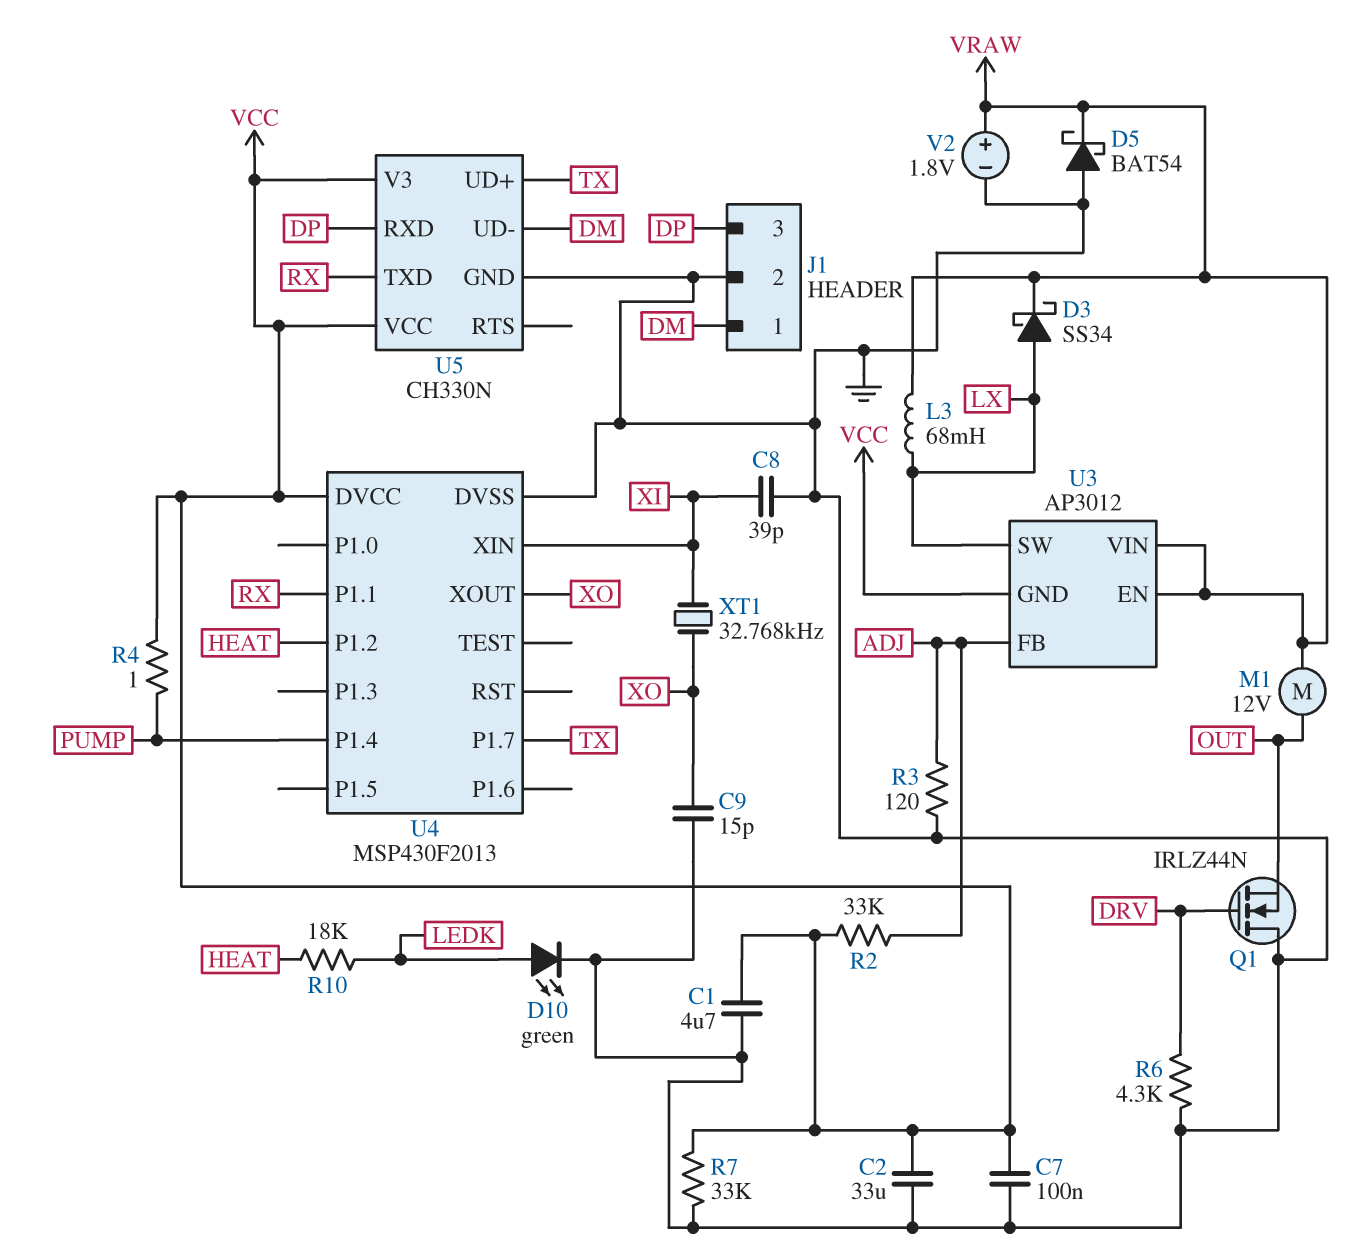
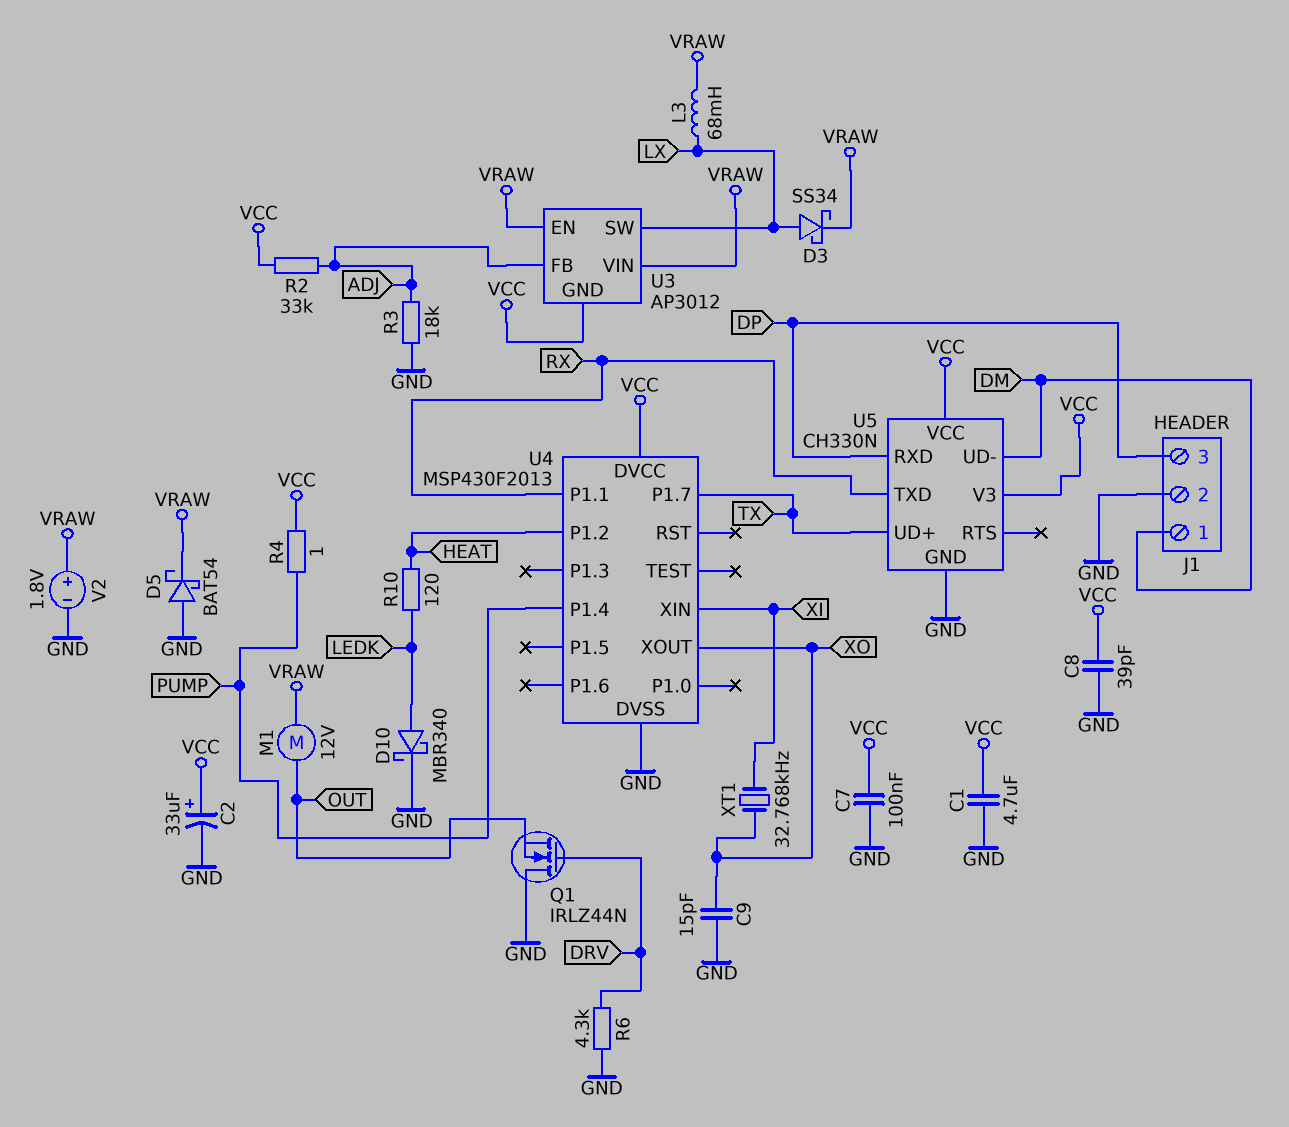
C2: 33uF (GND, VCC) -> 33uF (plus VCC, minus GND)
C8: 39pF (GND, XI) -> 39pF (GND, VCC)
D10: LED green (A LEDK, K GND) -> schottky MBR340 (A LEDK, K GND)
R3: 120 (ADJ, GND) -> 18k (ADJ, GND)
R7: 33k (GND, VCC) -> none
R10: 18k (HEAT, LEDK) -> 120 (HEAT, LEDK)

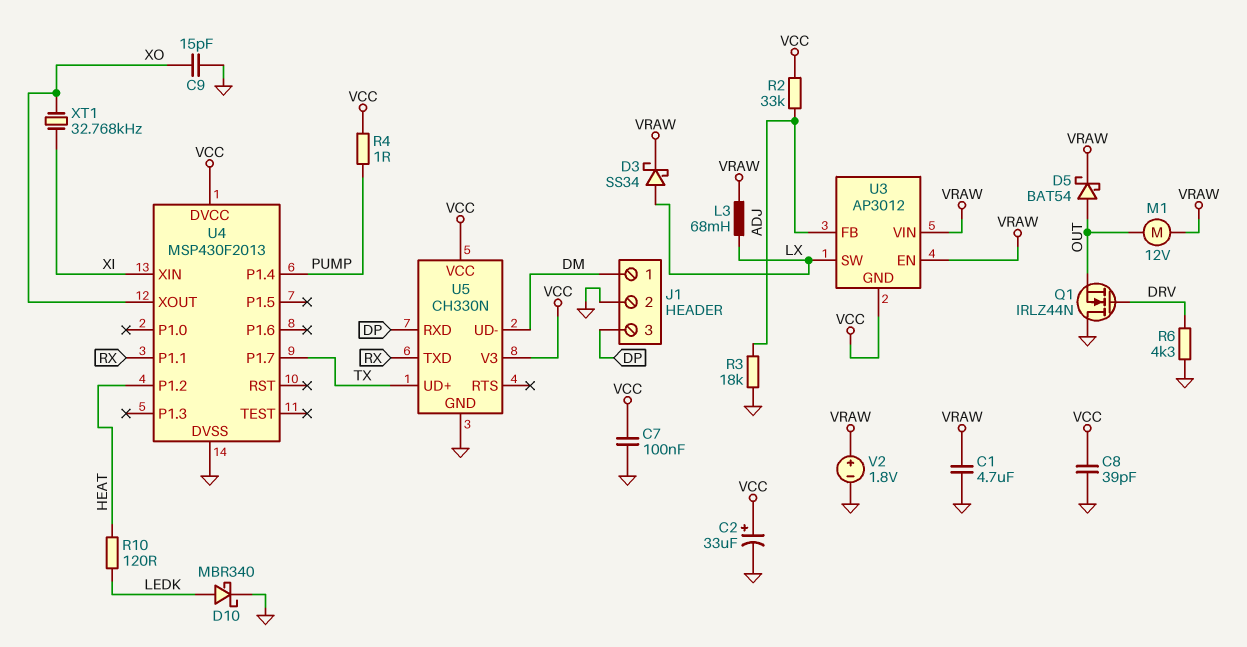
C1: 4.7uF (GND, VCC) -> 4.7uF (GND, VRAW)
D5: schottky BAT54 (A GND, K VRAW) -> schottky BAT54 (A OUT, K VRAW)

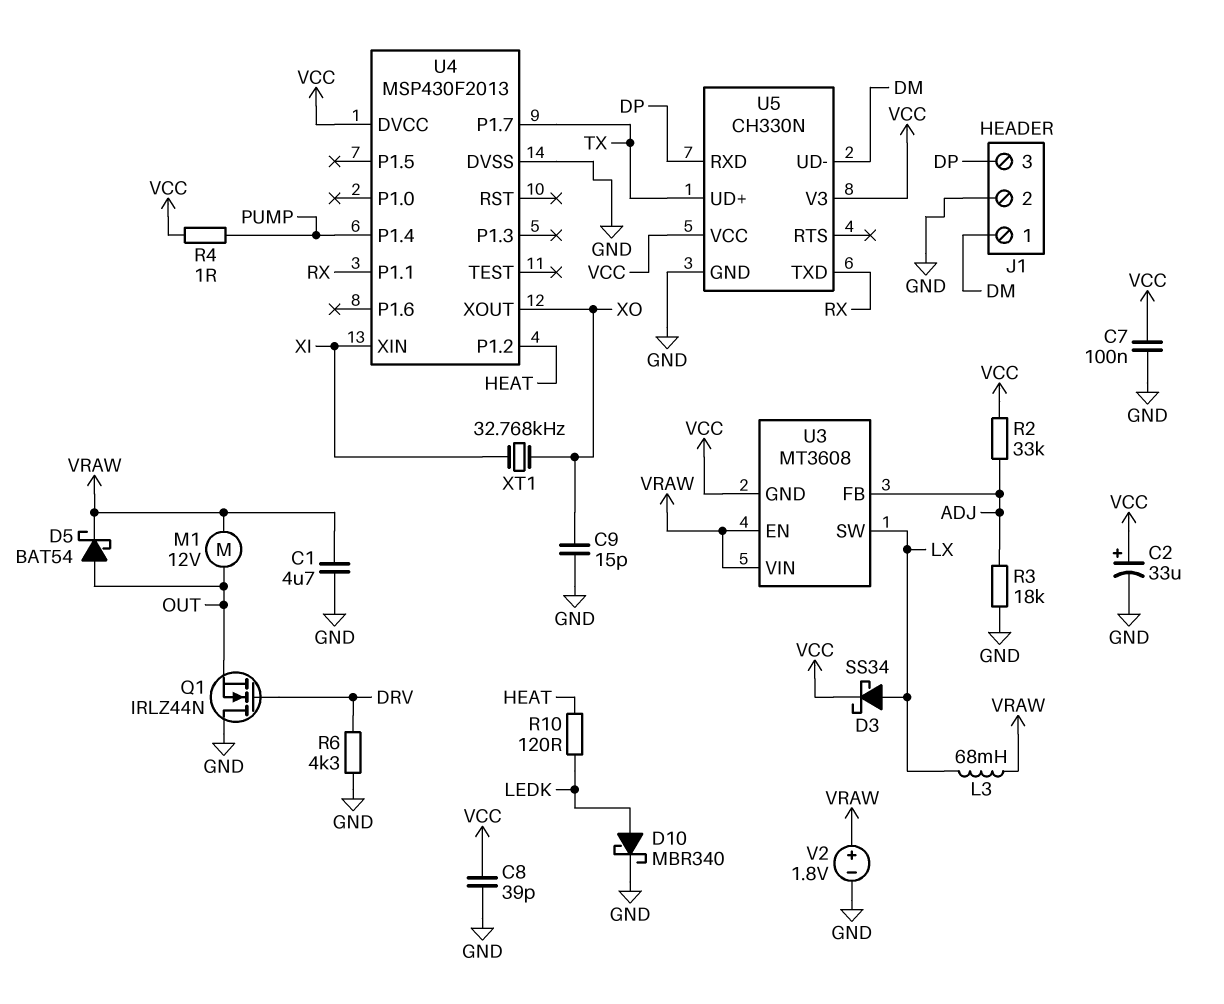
D3: schottky SS34 (A LX, K VRAW) -> schottky SS34 (A LX, K VCC)
U3: AP3012 -> MT3608

